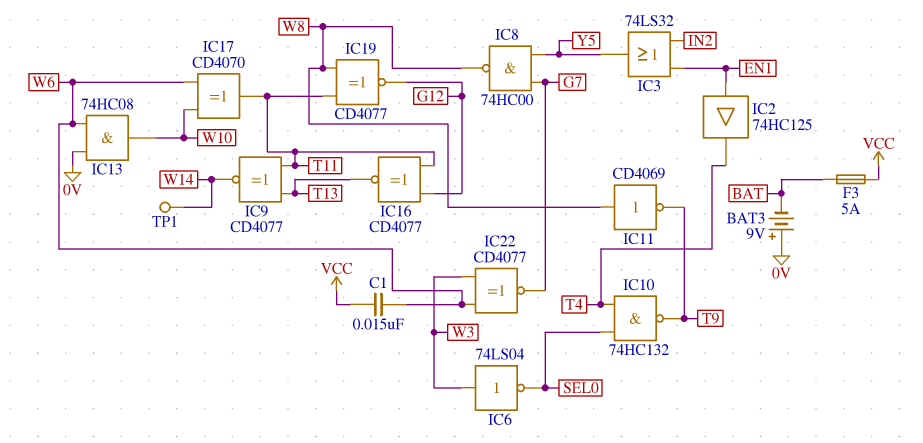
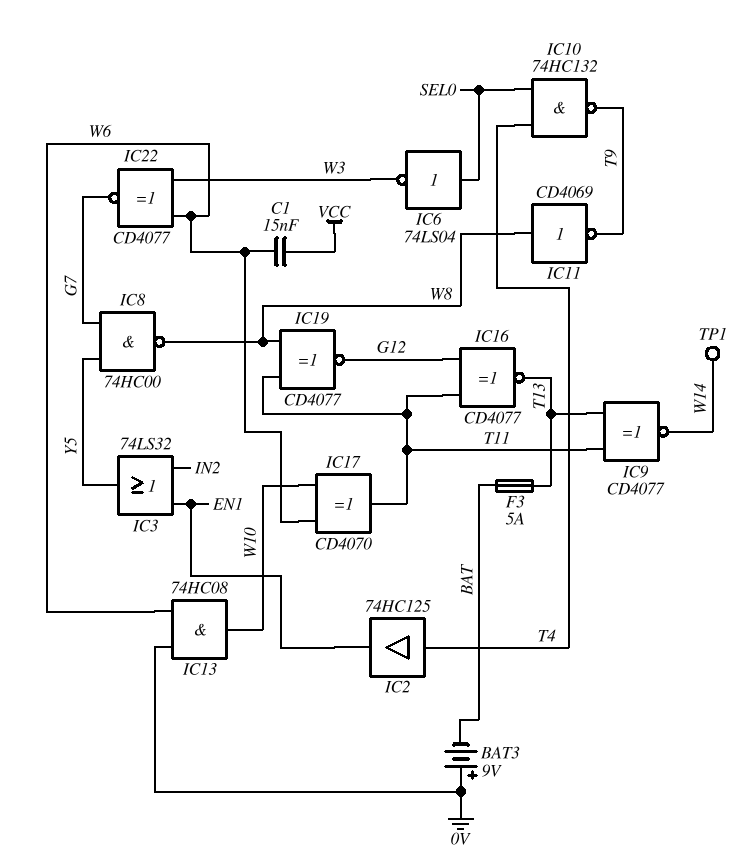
F3: 5A (BAT, VCC) -> 5A (BAT, T13)
IC2: buffer 74HC125 (in EN1, out T4) -> buffer 74HC125 (in T4, out EN1)
IC6: NOT 74LS04 (in W3, out SEL0) -> NOT 74LS04 (in SEL0, out W3)

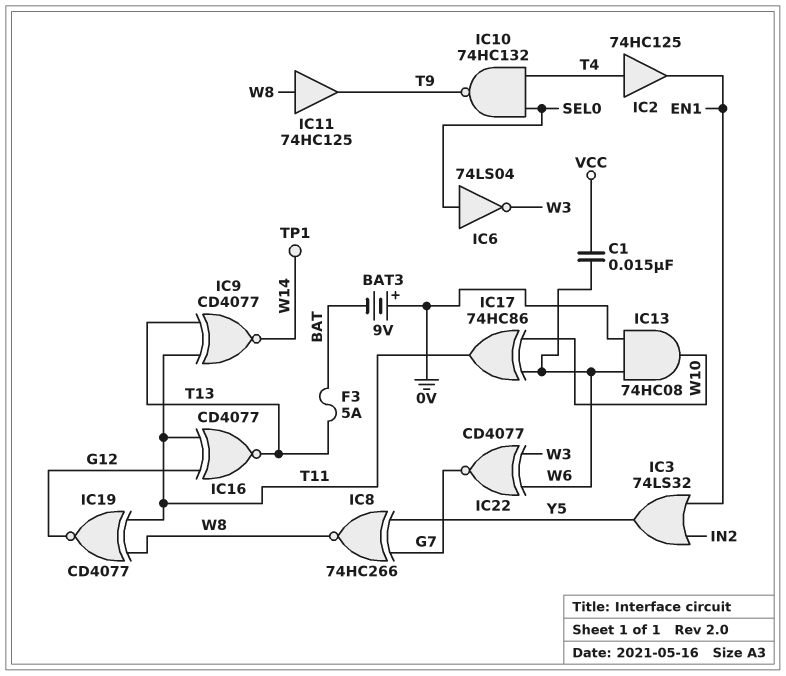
IC8: NAND 74HC00 (in G7, in Y5, out W8) -> XNOR 74HC266 (in G7, in Y5, out W8)
IC11: NOT CD4069 (in W8, out T9) -> buffer 74HC125 (in W8, out T9)
IC17: XOR CD4070 (in W6, in W10, out T11) -> XOR 74HC86 (in W6, in W10, out T11)

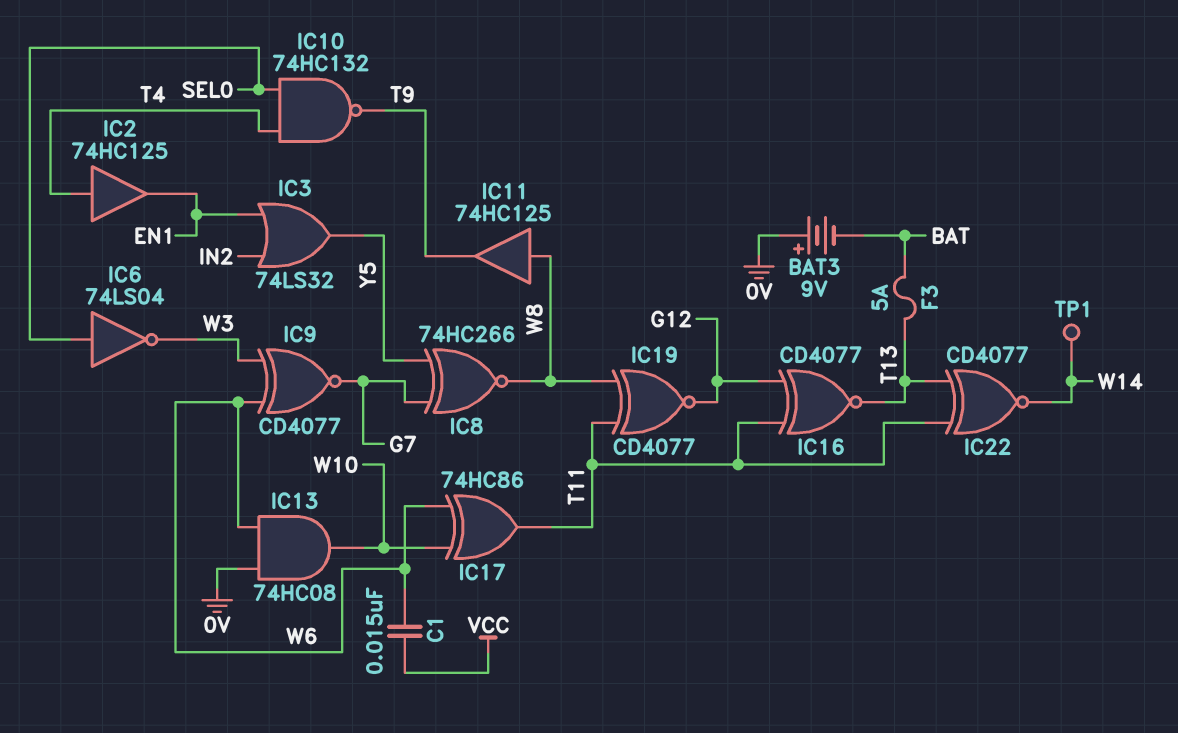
IC9: XNOR CD4077 (in T11, in T13, out W14) -> XNOR CD4077 (in W3, in W6, out G7)
IC22: XNOR CD4077 (in W3, in W6, out G7) -> XNOR CD4077 (in T11, in T13, out W14)

